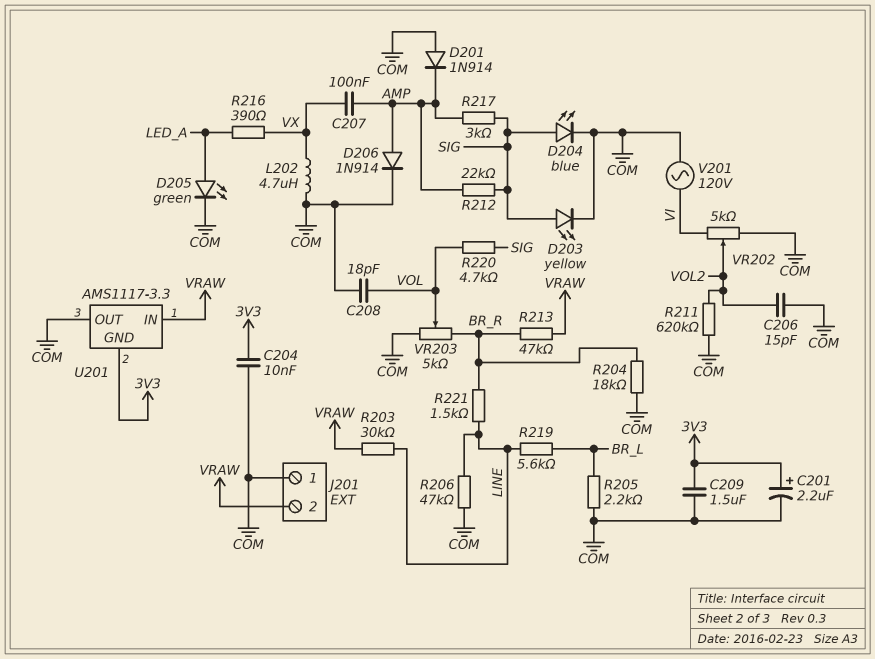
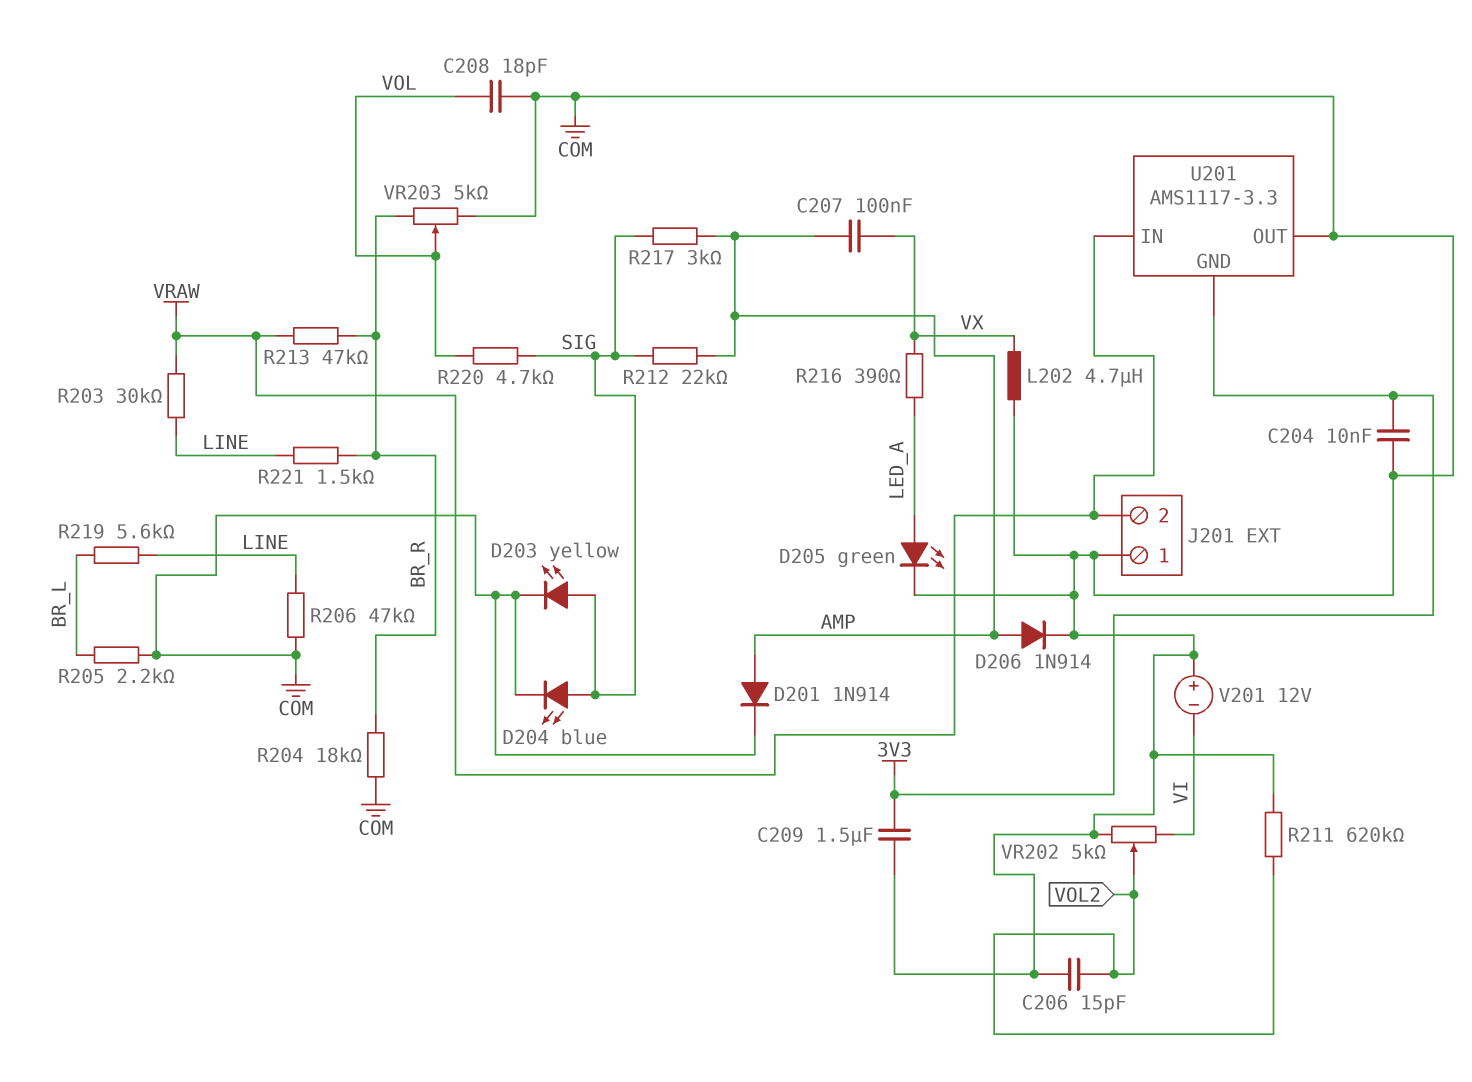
C201: 2.2uF (plus 3V3, minus COM) -> none
D201: diode 1N914 (A COM, K AMP) -> diode 1N914 (A AMP, K COM)
V201: AC 120V (COM, VI) -> 12V (plus COM, minus VI)

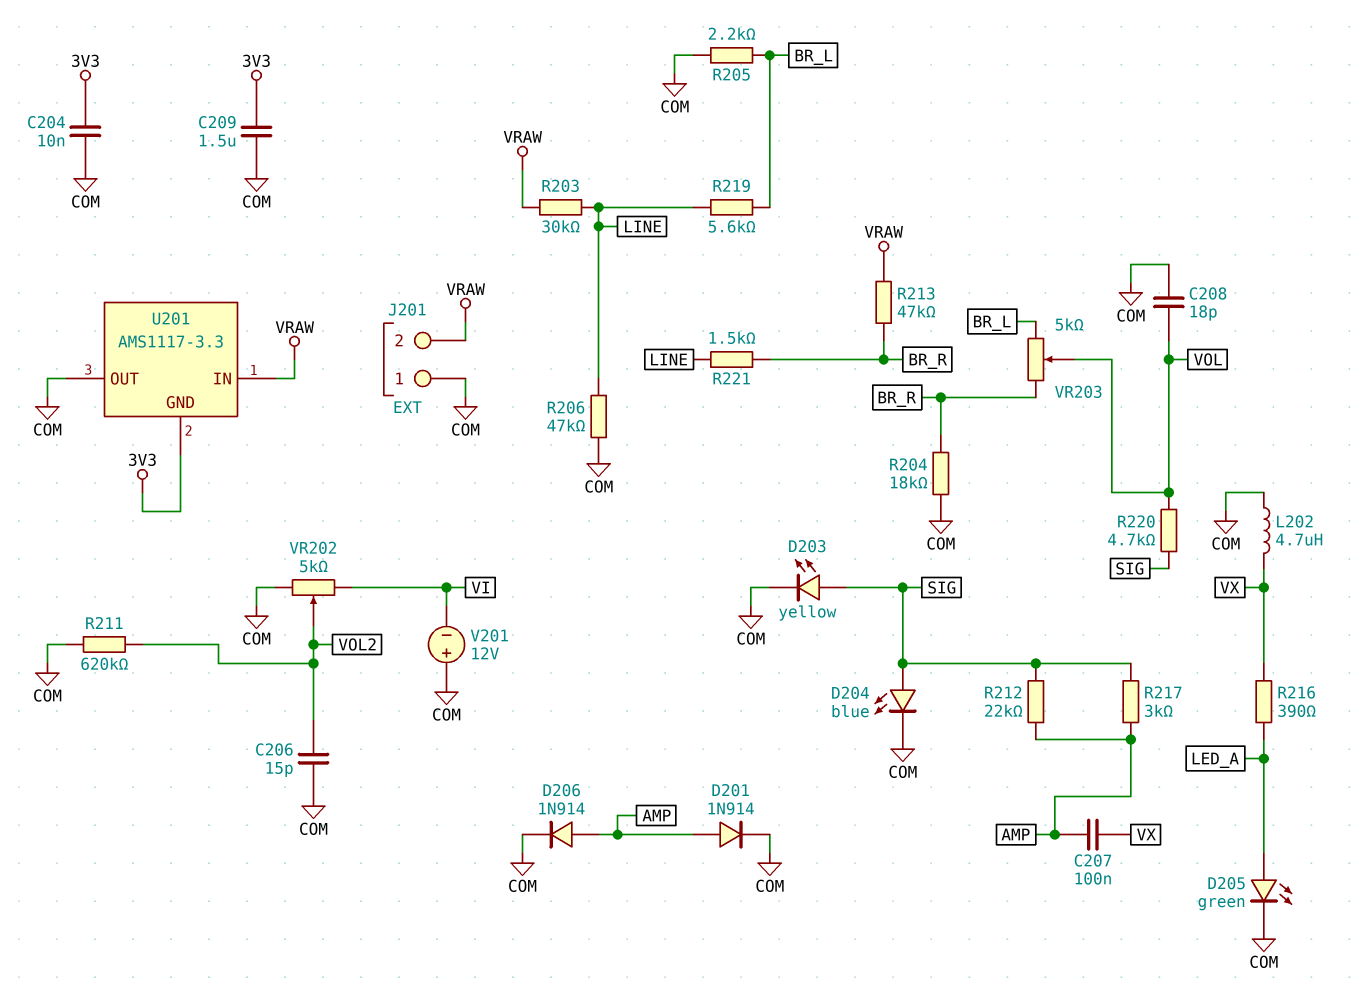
VR203: 5k (BR_R, COM, wiper VOL) -> 5k (BR_L, BR_R, wiper VOL)

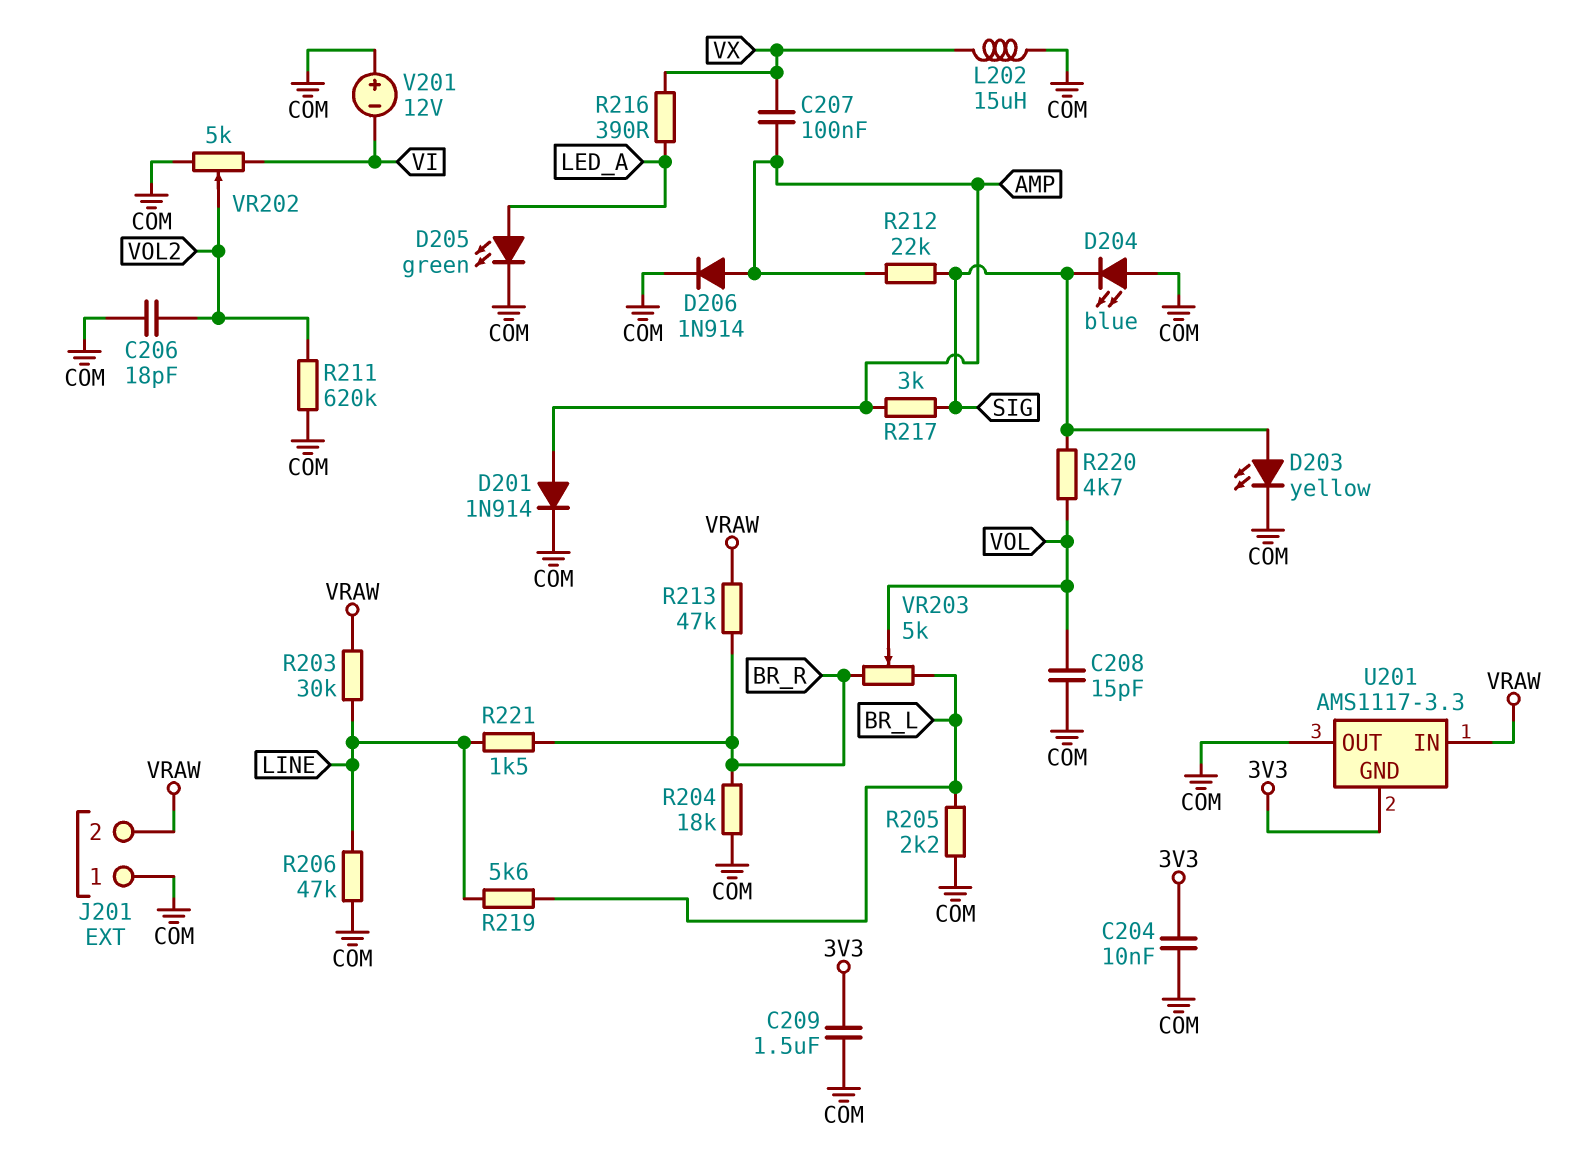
C206: 15pF (COM, VOL2) -> 18pF (COM, VOL2)
C208: 18pF (COM, VOL) -> 15pF (COM, VOL)
D204: LED blue (A SIG, K COM) -> LED blue (A COM, K SIG)
L202: 4.7uH (COM, VX) -> 15uH (COM, VX)

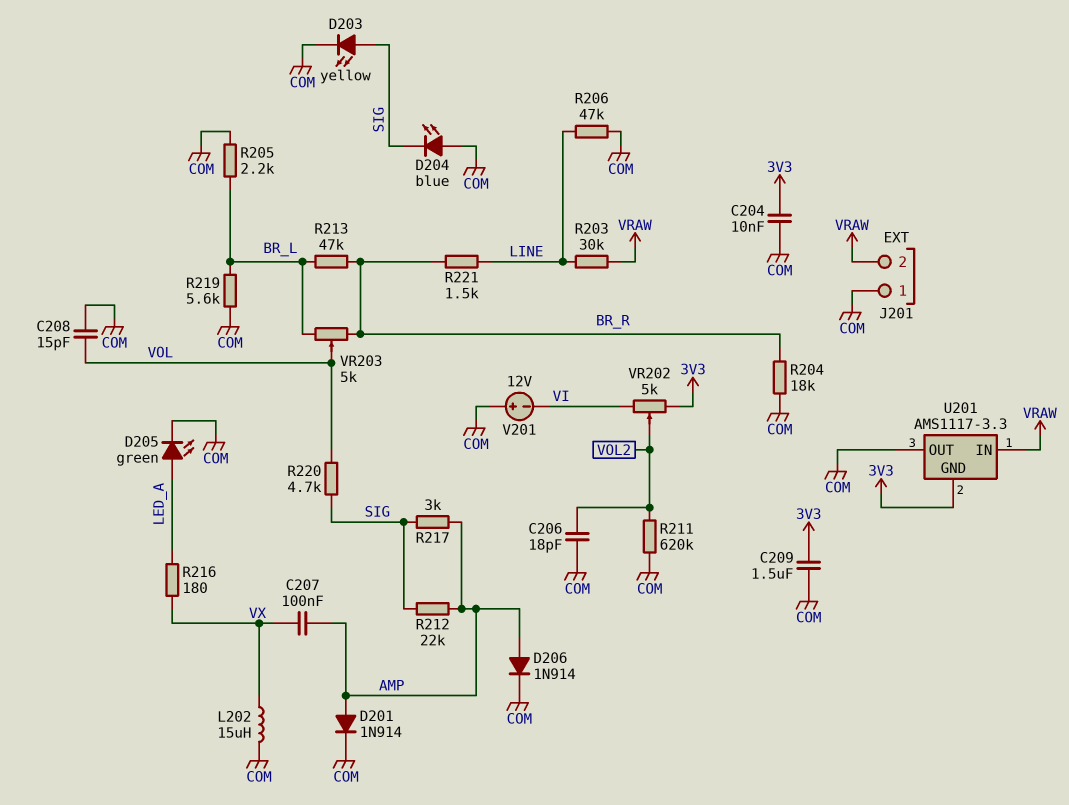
R213: 47k (BR_R, VRAW) -> 47k (BR_L, BR_R)
R216: 390 (LED_A, VX) -> 180 (LED_A, VX)
R219: 5.6k (BR_L, LINE) -> 5.6k (BR_L, COM)
VR202: 5k (COM, VI, wiper VOL2) -> 5k (3V3, VI, wiper VOL2)

